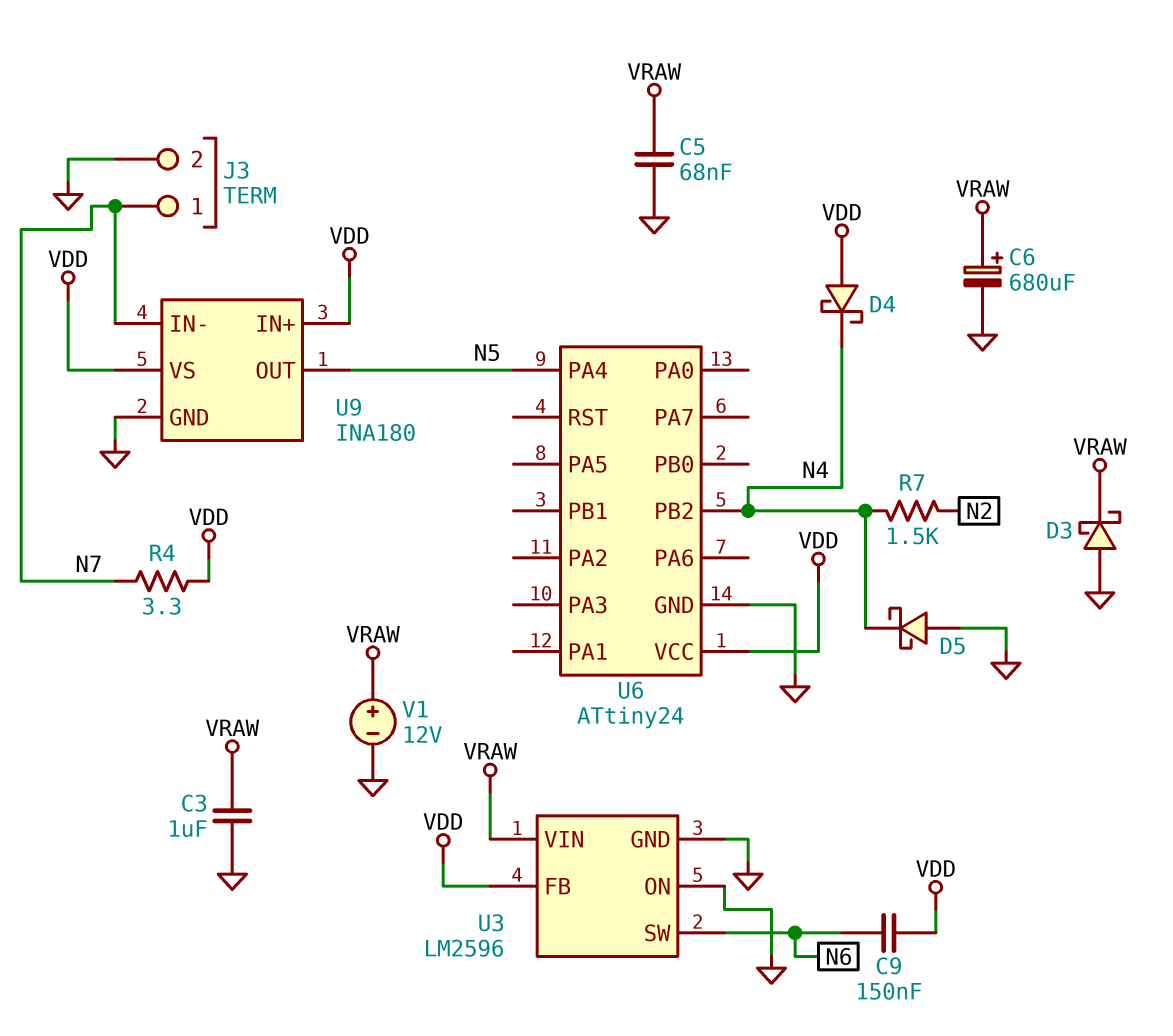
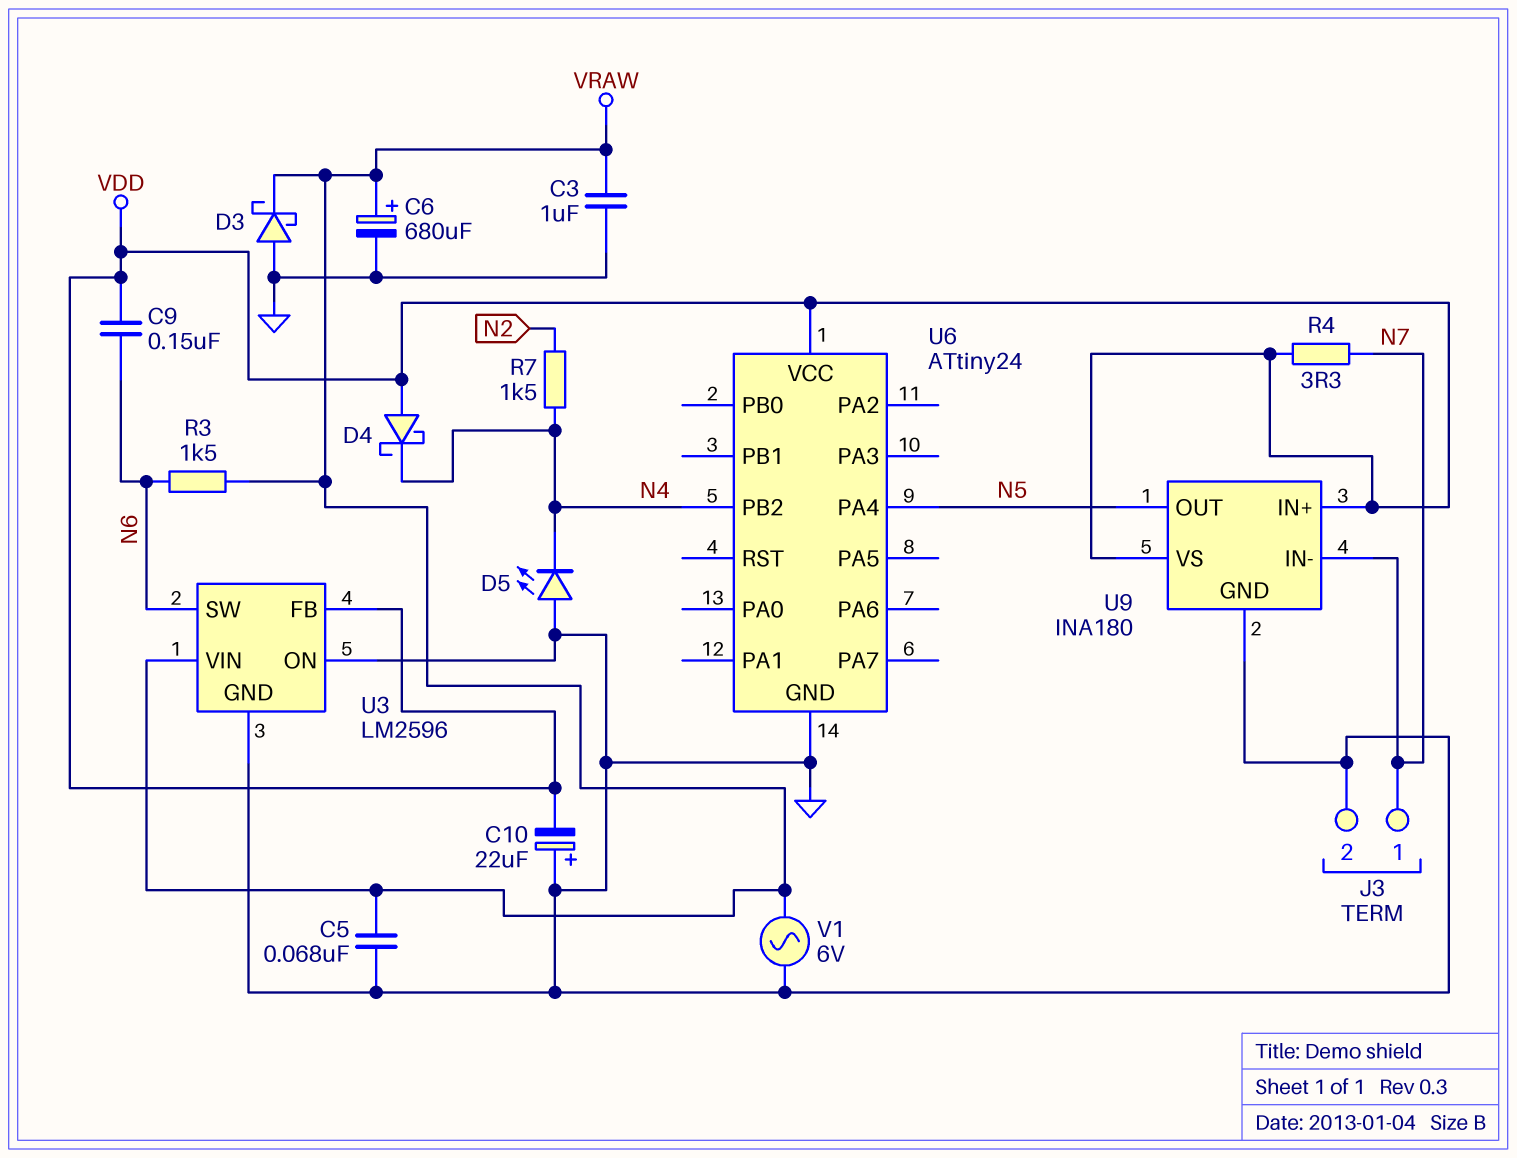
C10: none -> 22uF (plus GND, minus VDD)
D5: schottky (A GND, K N4) -> LED (A GND, K N4)
R3: none -> 1.5k (N6, VRAW)
V1: 12V (plus VRAW, minus GND) -> AC 6V (GND, VRAW)

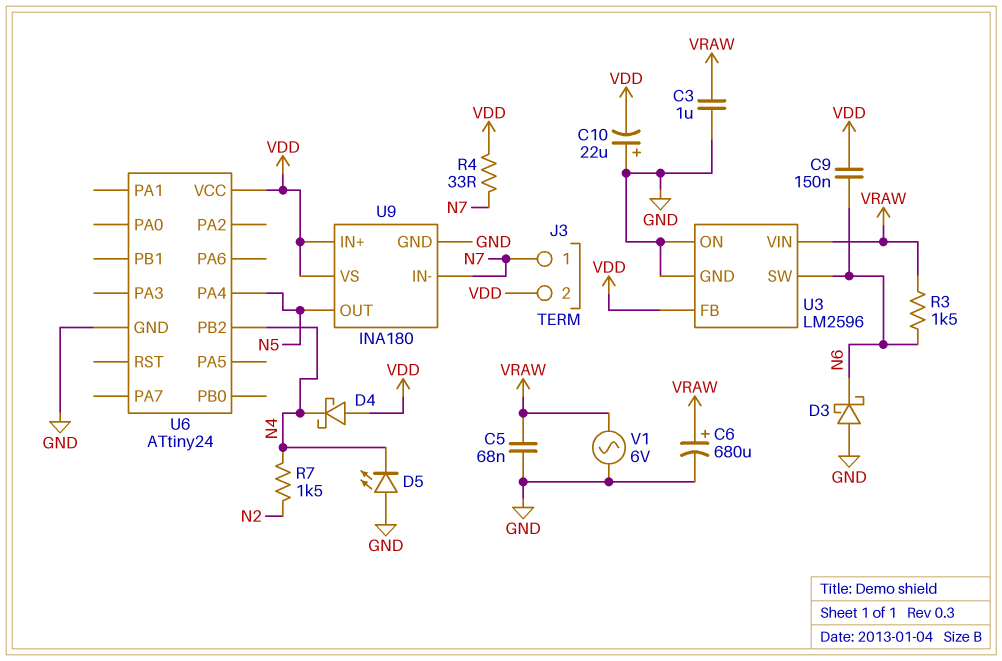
D3: schottky (A GND, K VRAW) -> schottky (A GND, K N6)
J3 pin 2: GND -> VDD
R4: 3.3 (N7, VDD) -> 33 (N7, VDD)

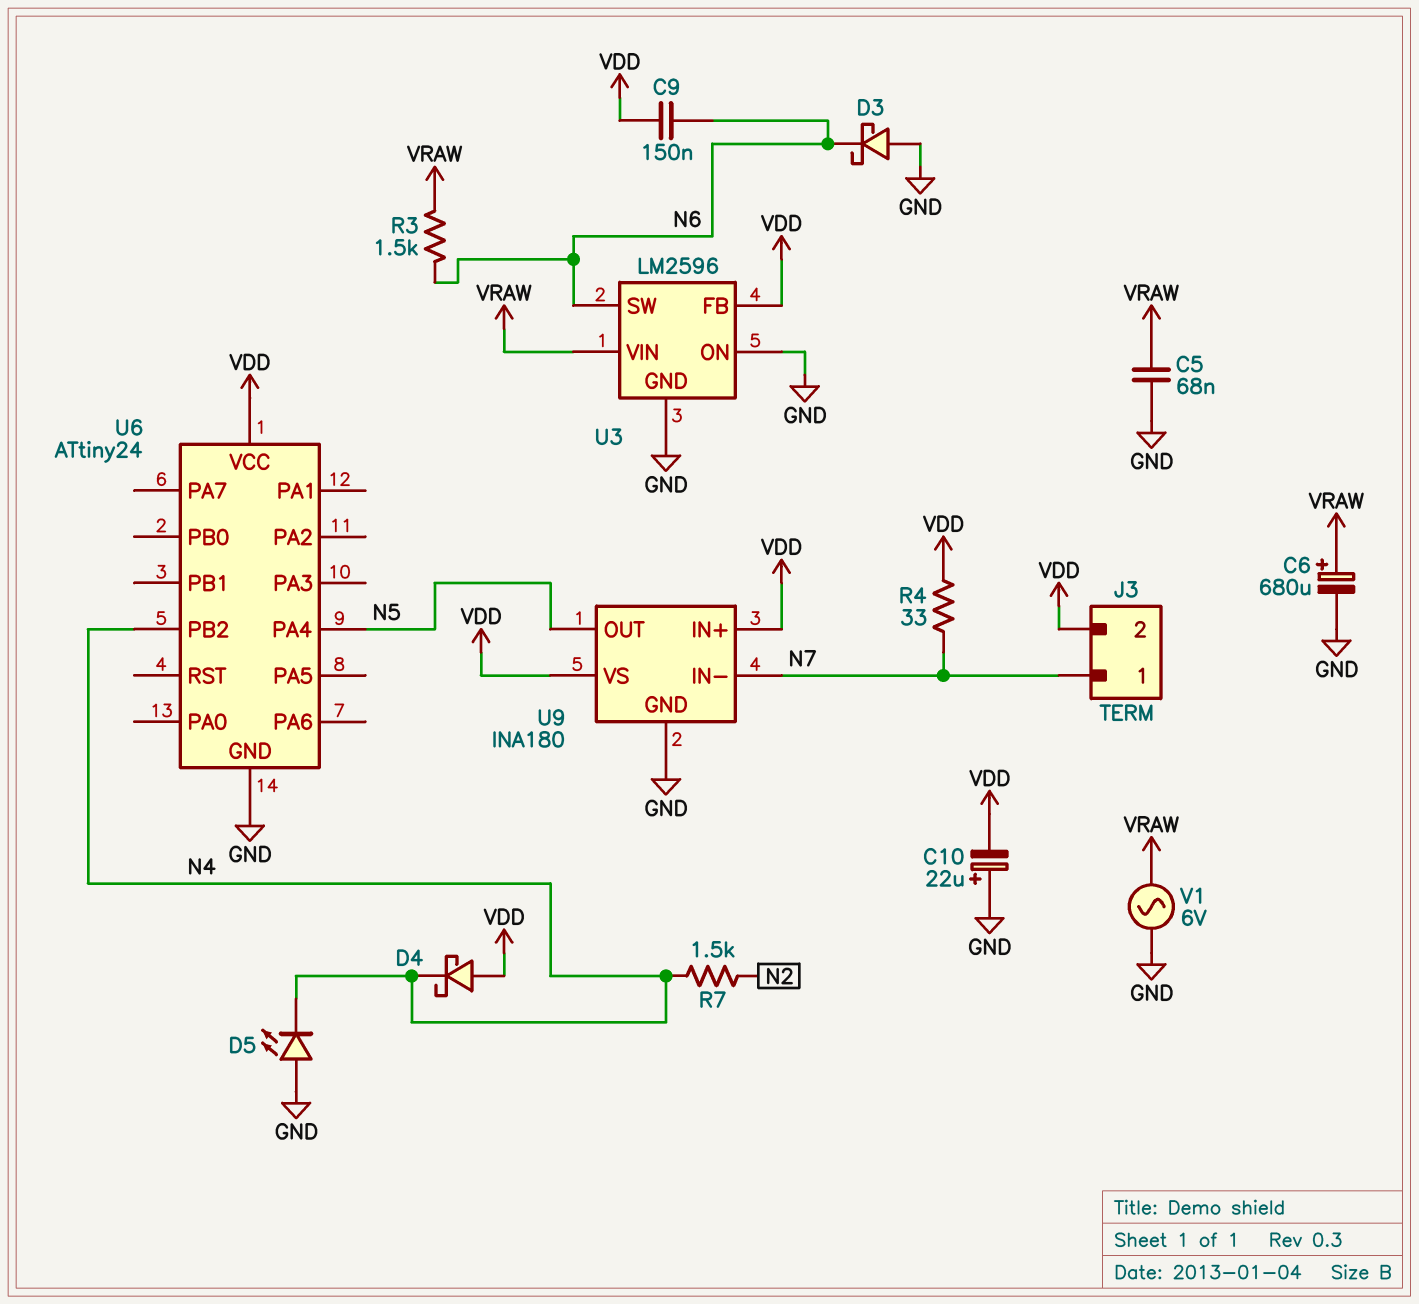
C3: 1uF (GND, VRAW) -> none

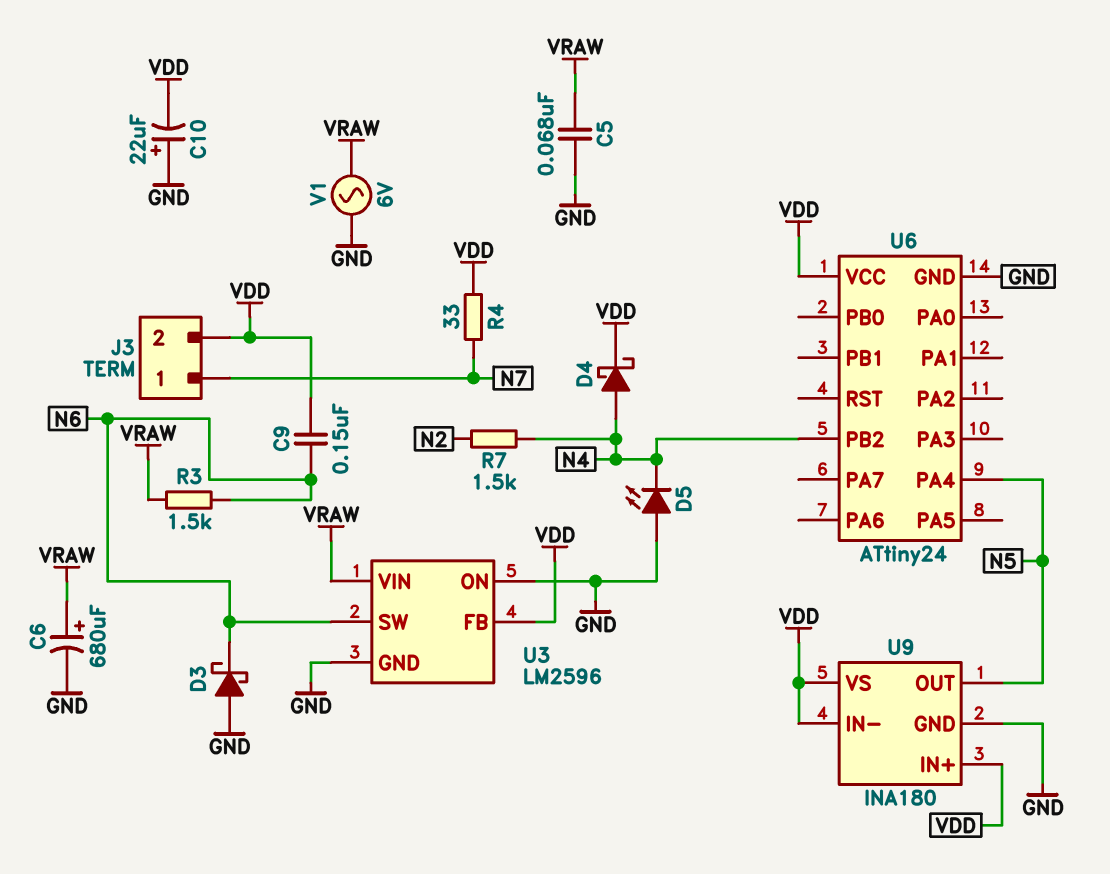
D4: schottky (A VDD, K N4) -> schottky (A N4, K VDD)
U9 pin IN-: N7 -> VDD

